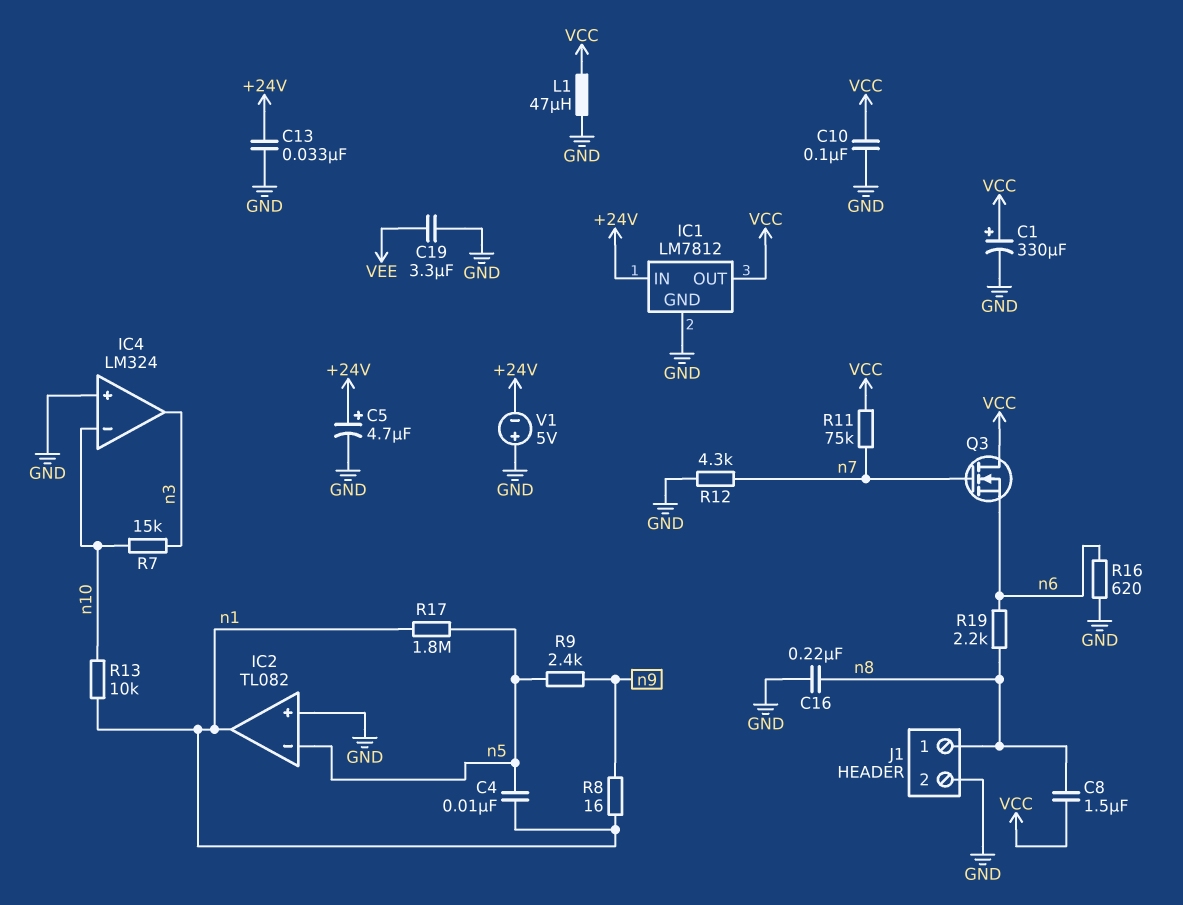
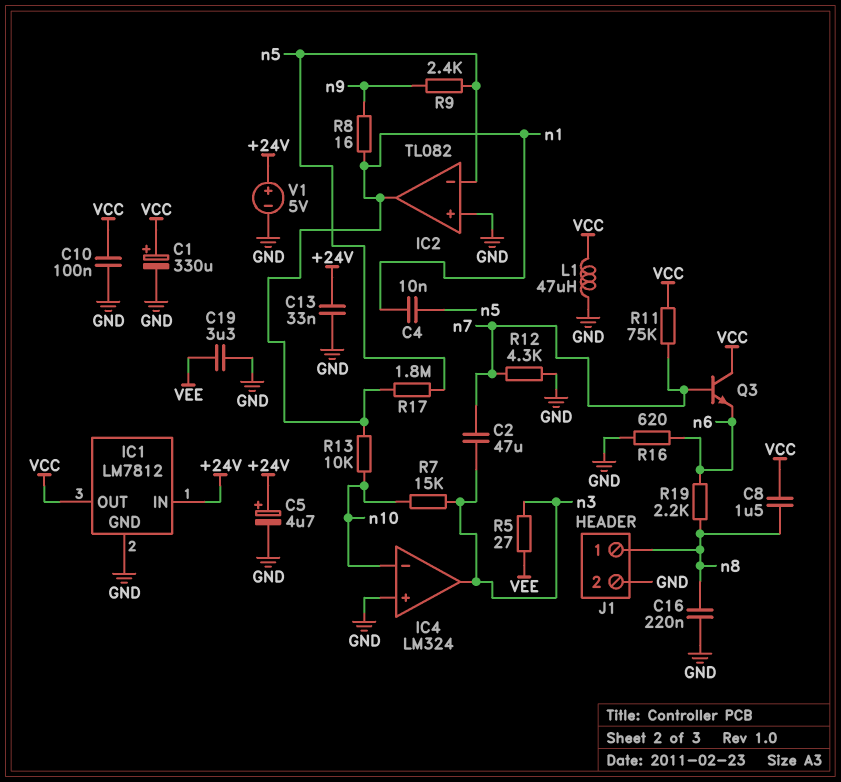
C2: none -> 47uF (n3, n7)
Q3: NMOS (G n7, D VCC, S n6) -> NPN (B n7, C VCC, E n6)
R5: none -> 27 (VEE, n3)
V1: 5V (plus GND, minus +24V) -> 5V (plus +24V, minus GND)

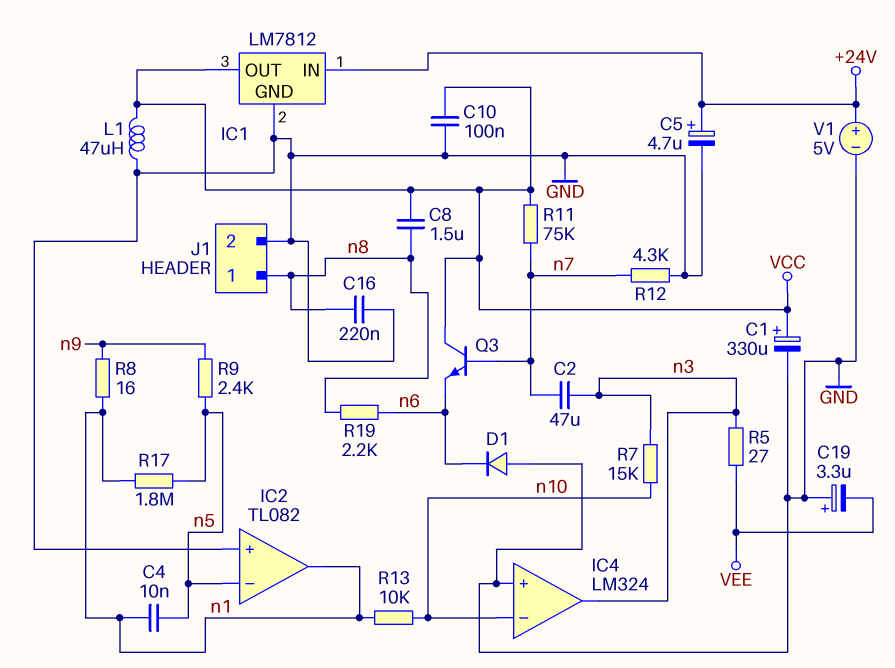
C13: 33nF (+24V, GND) -> none
C19: 3.3uF (GND, VEE) -> 3.3uF (plus GND, minus VEE)
D1: none -> diode (A GND, K n6)
R16: 620 (GND, n6) -> none

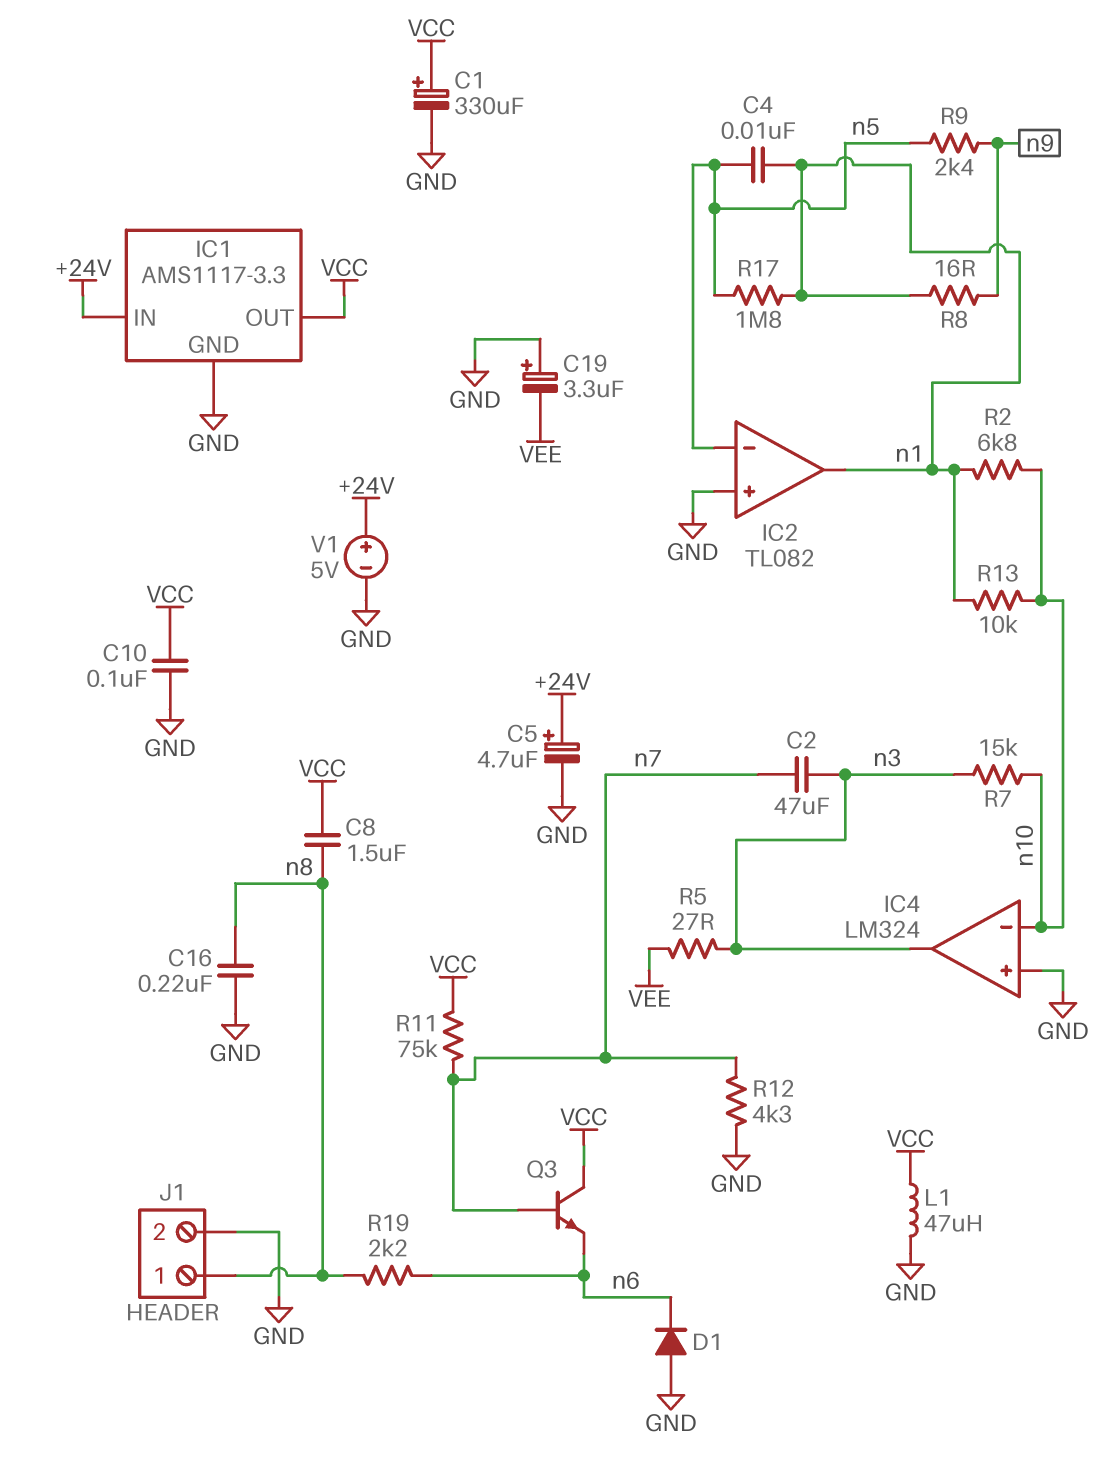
IC1: LM7812 -> AMS1117-3.3
R2: none -> 6.8k (n1, n10)

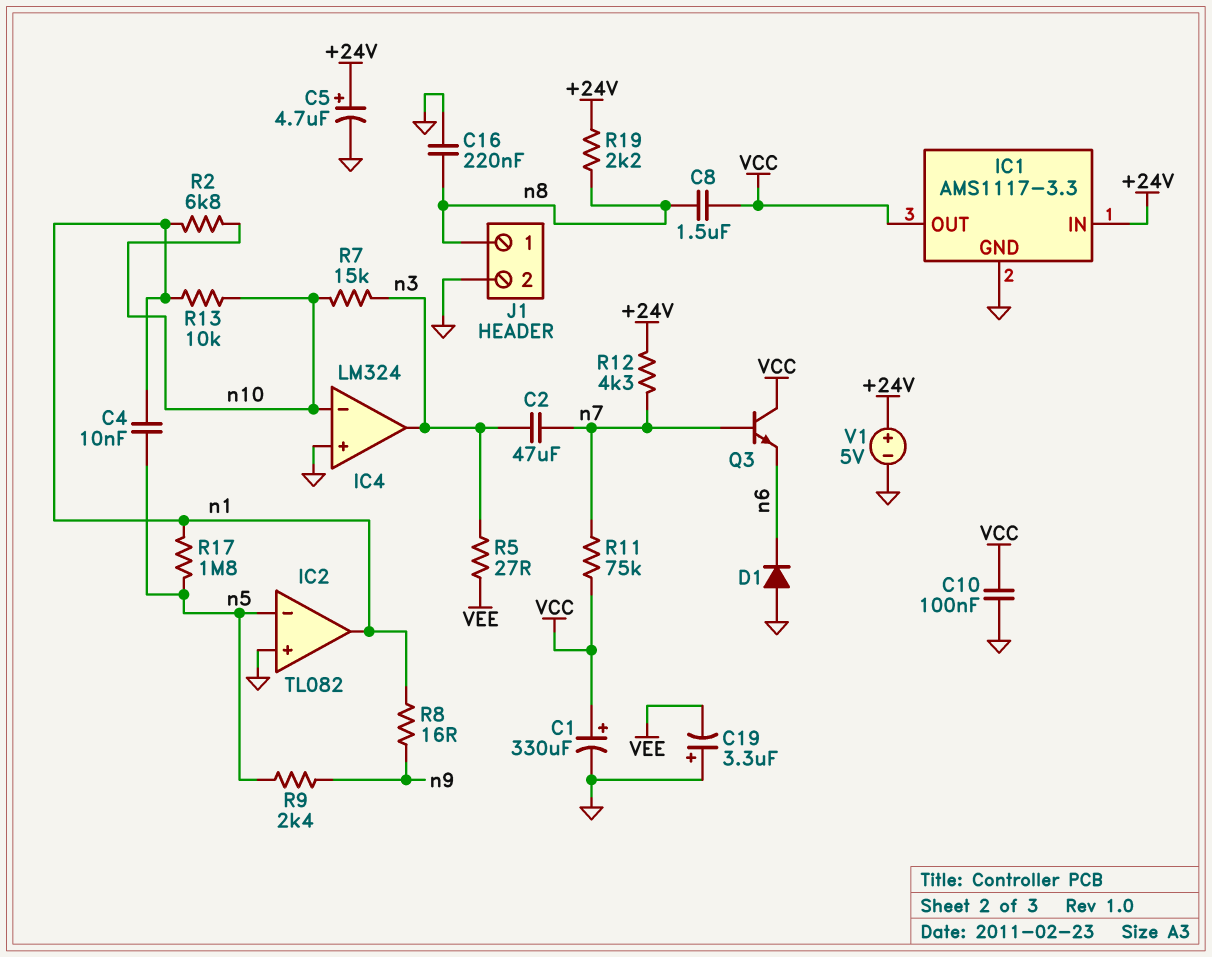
L1: 47uH (GND, VCC) -> none
R12: 4.3k (GND, n7) -> 4.3k (+24V, n7)
R19: 2.2k (n6, n8) -> 2.2k (+24V, n8)

